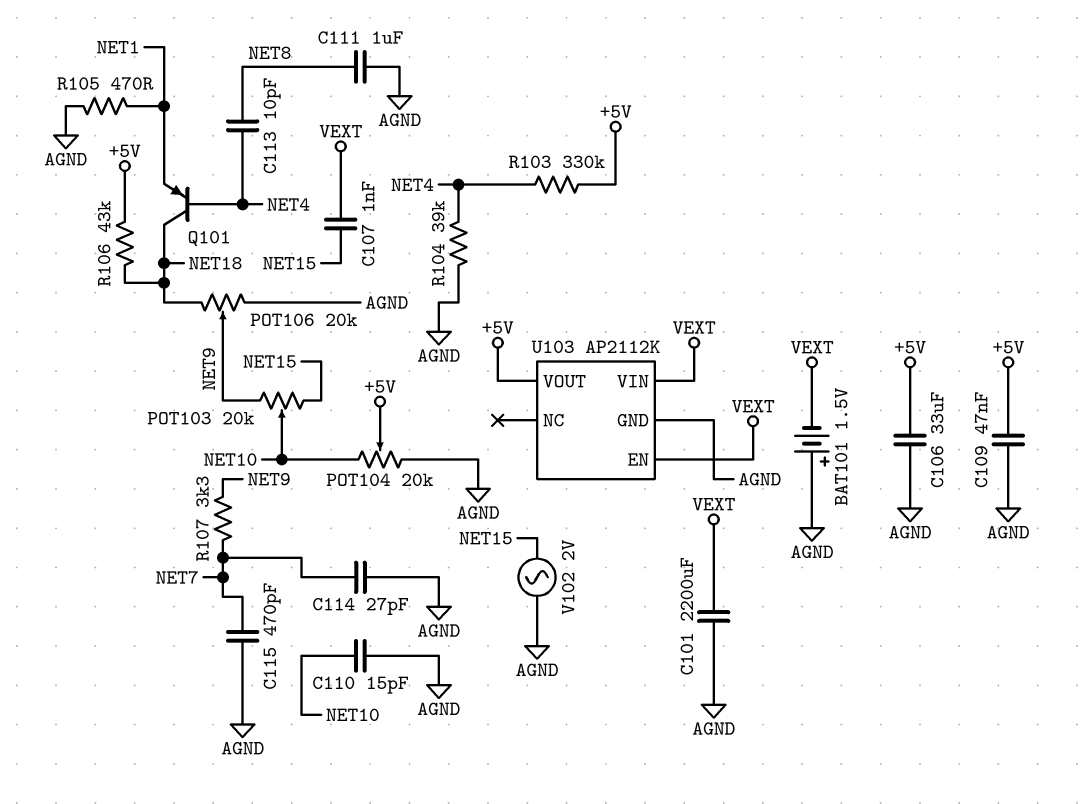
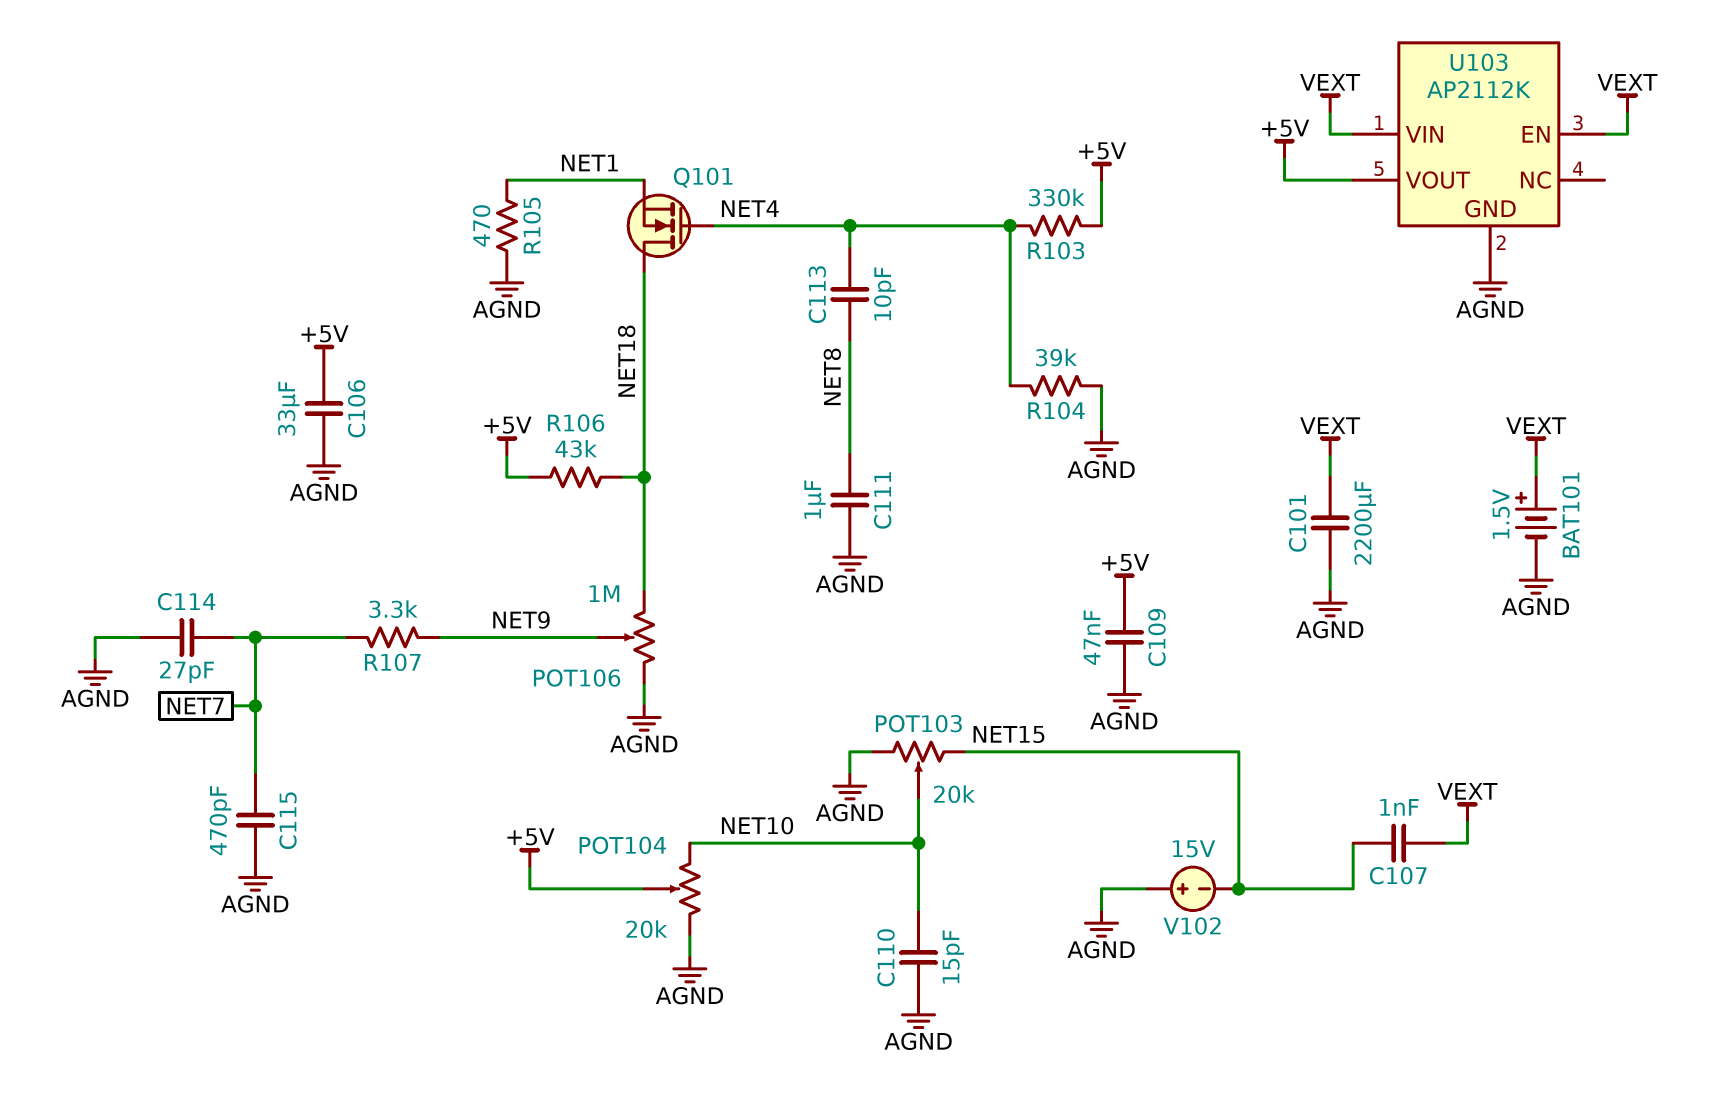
BAT101: 1.5V (plus AGND, minus VEXT) -> 1.5V (plus VEXT, minus AGND)
POT103: 20k (NET9, NET15, wiper NET10) -> 20k (AGND, NET15, wiper NET10)
POT106: 20k (AGND, NET18, wiper NET9) -> 1M (AGND, NET18, wiper NET9)
Q101: PNP (B NET4, C NET18, E NET1) -> NMOS (G NET4, D NET18, S NET1)
V102: AC 2V (AGND, NET15) -> 15V (plus AGND, minus NET15)

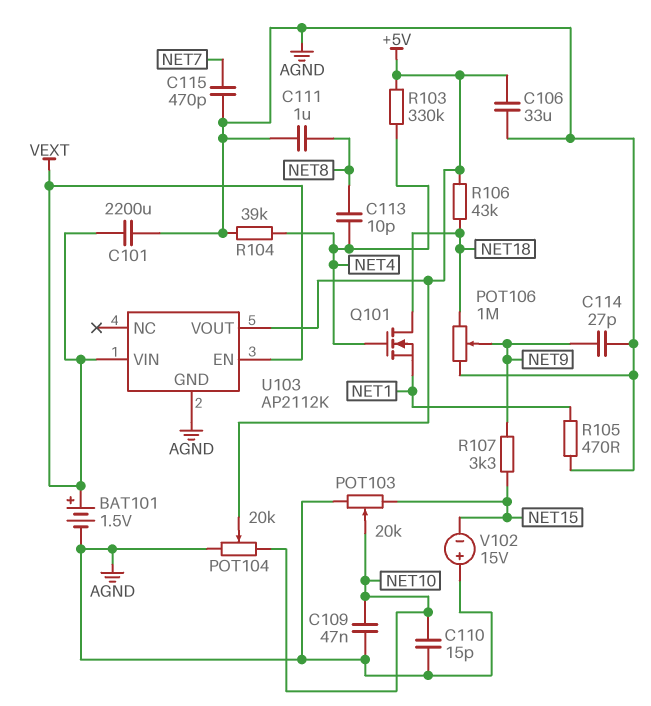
C107: 1nF (NET15, VEXT) -> none
C109: 47nF (+5V, AGND) -> 47nF (AGND, NET10)
C114: 27pF (AGND, NET7) -> 27pF (AGND, NET9)
R107: 3.3k (NET7, NET9) -> 3.3k (NET9, NET15)

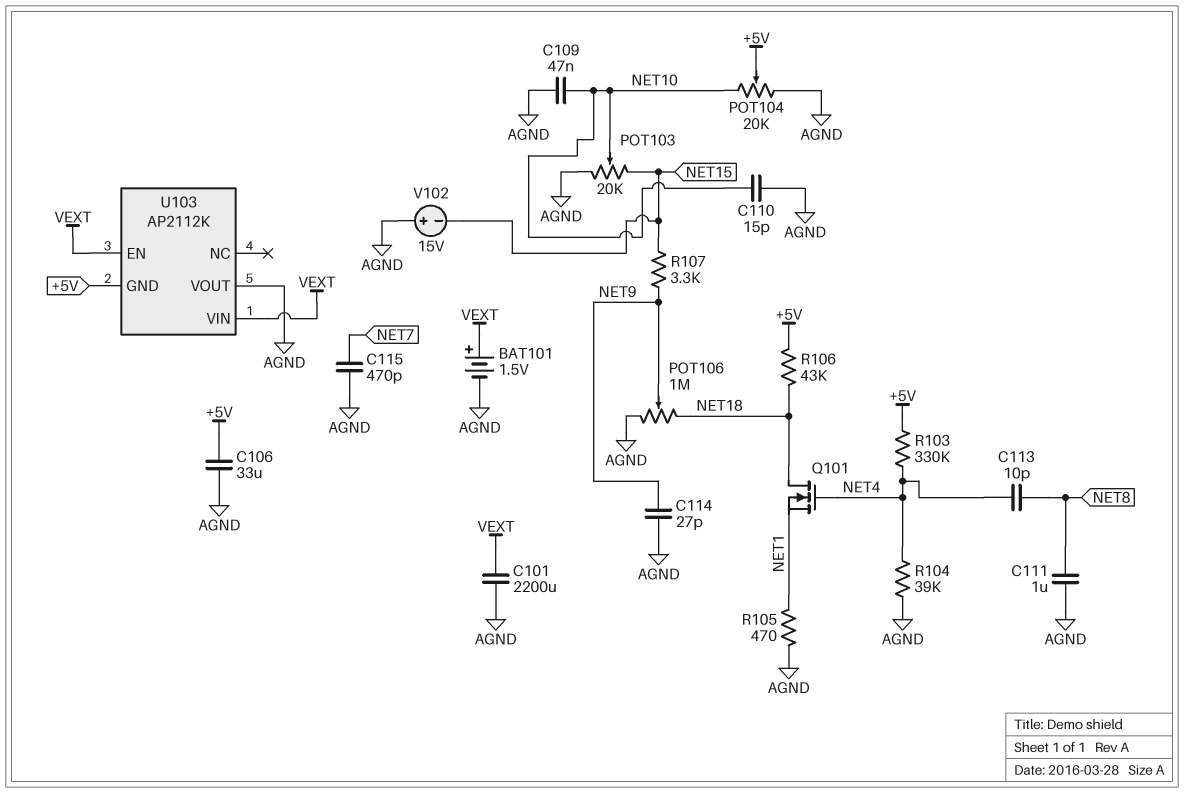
U103 pin GND: AGND -> +5V
U103 pin VOUT: +5V -> AGND

